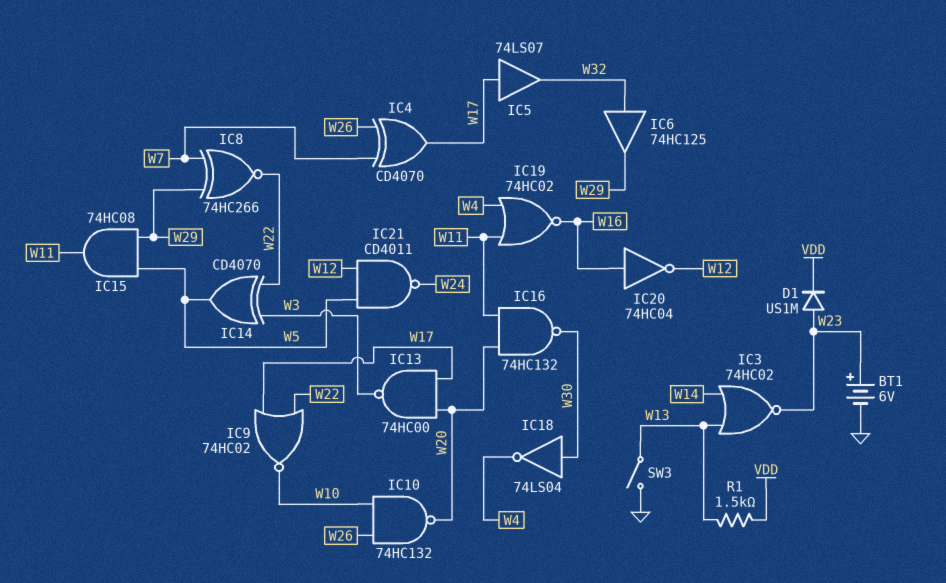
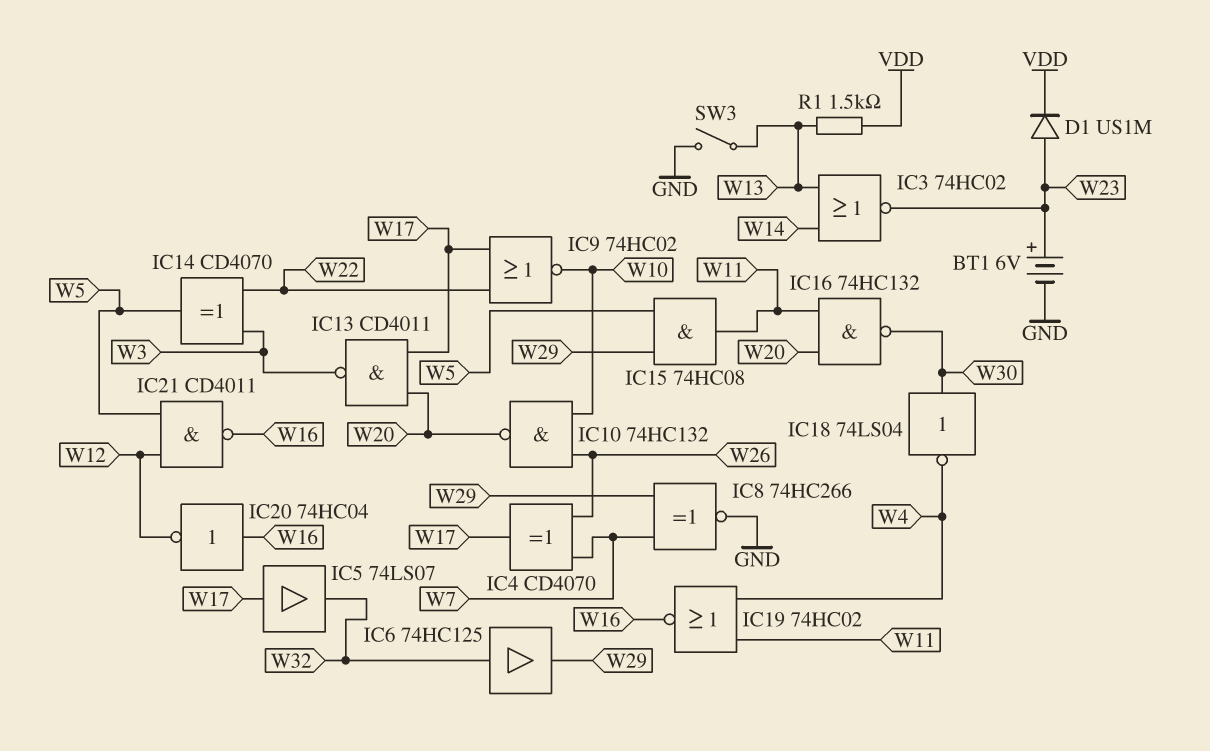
IC8: XNOR 74HC266 (in W7, in W29, out W22) -> XNOR 74HC266 (in W7, in W29, out GND)
IC13: NAND 74HC00 (in W17, in W20, out W3) -> NAND CD4011 (in W17, in W20, out W3)
IC21: NAND CD4011 (in W5, in W12, out W24) -> NAND CD4011 (in W5, in W12, out W16)

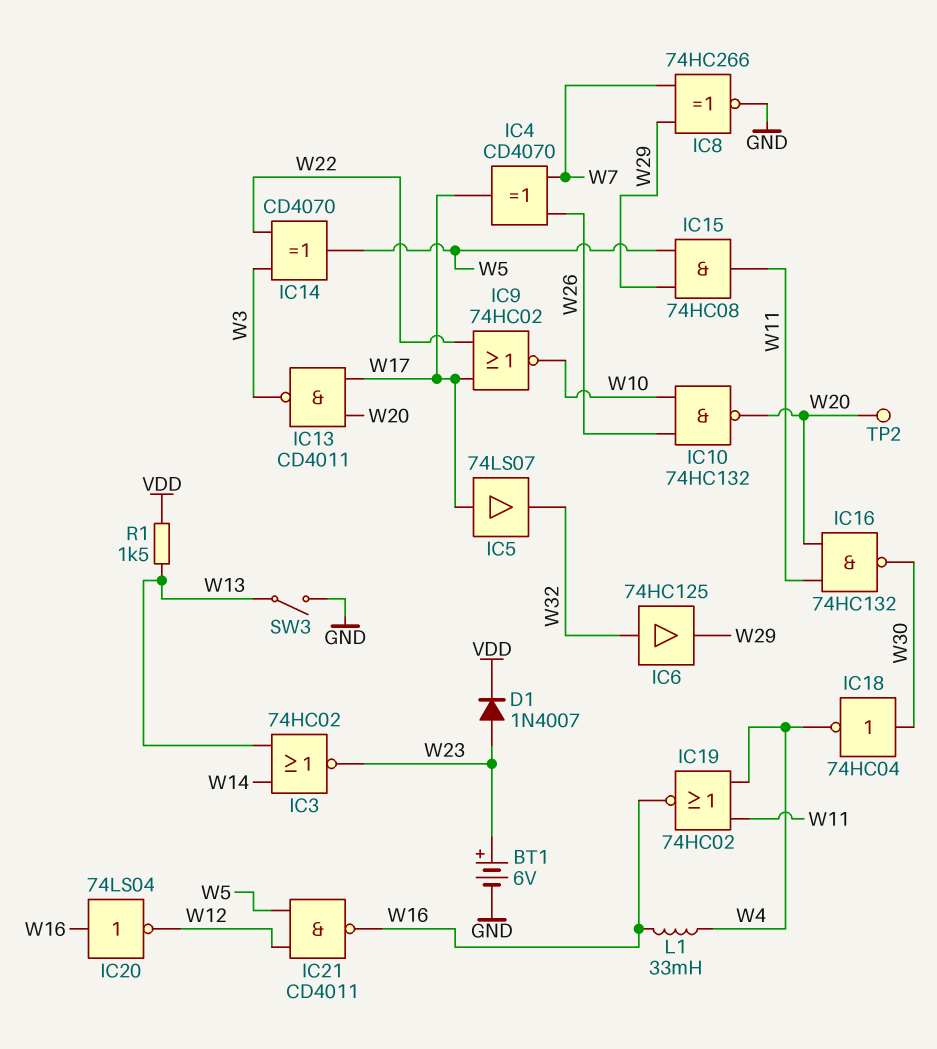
D1: diode US1M (A W23, K VDD) -> diode 1N4007 (A W23, K VDD)
IC18: NOT 74LS04 (in W30, out W4) -> NOT 74HC04 (in W30, out W4)
IC20: NOT 74HC04 (in W16, out W12) -> NOT 74LS04 (in W16, out W12)
L1: none -> 33mH (W4, W16)
TP2: none -> test point (W20)

